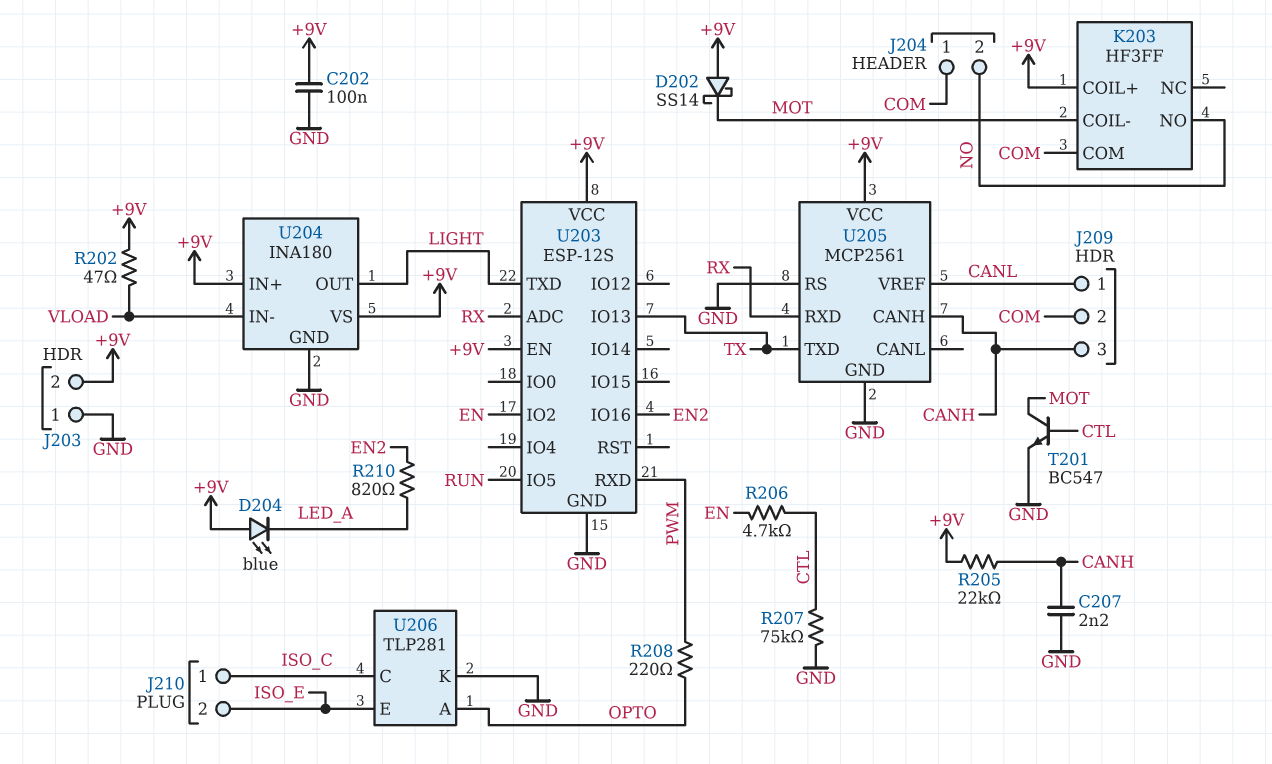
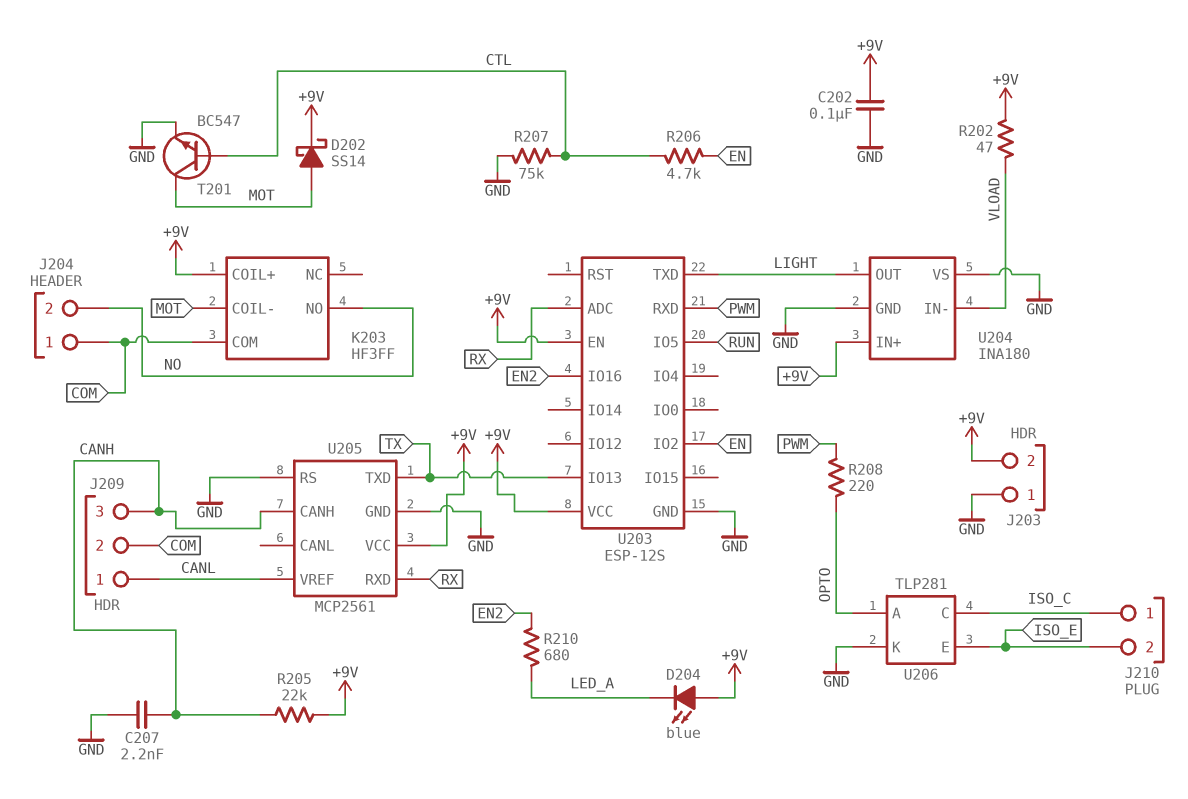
D202: schottky SS14 (A +9V, K MOT) -> schottky SS14 (A MOT, K +9V)
R210: 820 (EN2, LED_A) -> 680 (EN2, LED_A)
U204 pin VS: +9V -> GND

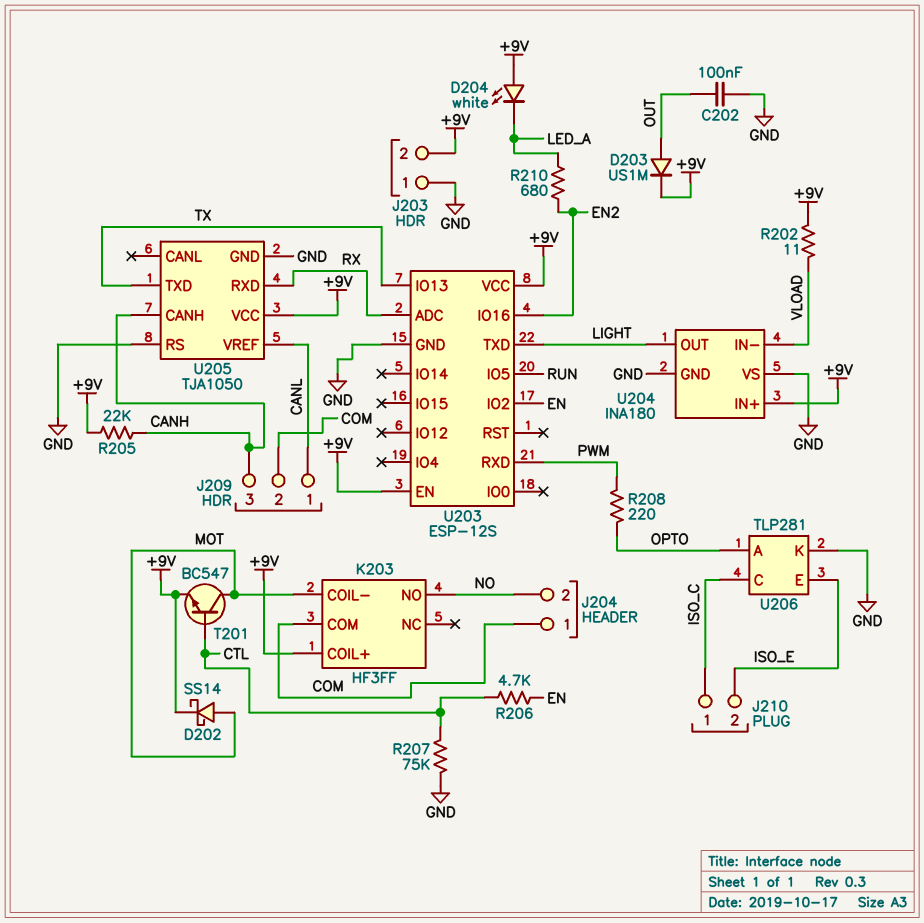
C202: 100nF (+9V, GND) -> 100nF (GND, OUT)
C207: 2.2nF (CANH, GND) -> none
D203: none -> diode US1M (A OUT, K +9V)
D204: LED blue (A +9V, K LED_A) -> LED white (A +9V, K LED_A)
R202: 47 (+9V, VLOAD) -> 11 (+9V, VLOAD)
T201: NPN BC547 (B CTL, C MOT, E GND) -> NPN BC547 (B CTL, C MOT, E +9V)
U205: MCP2561 -> TJA1050

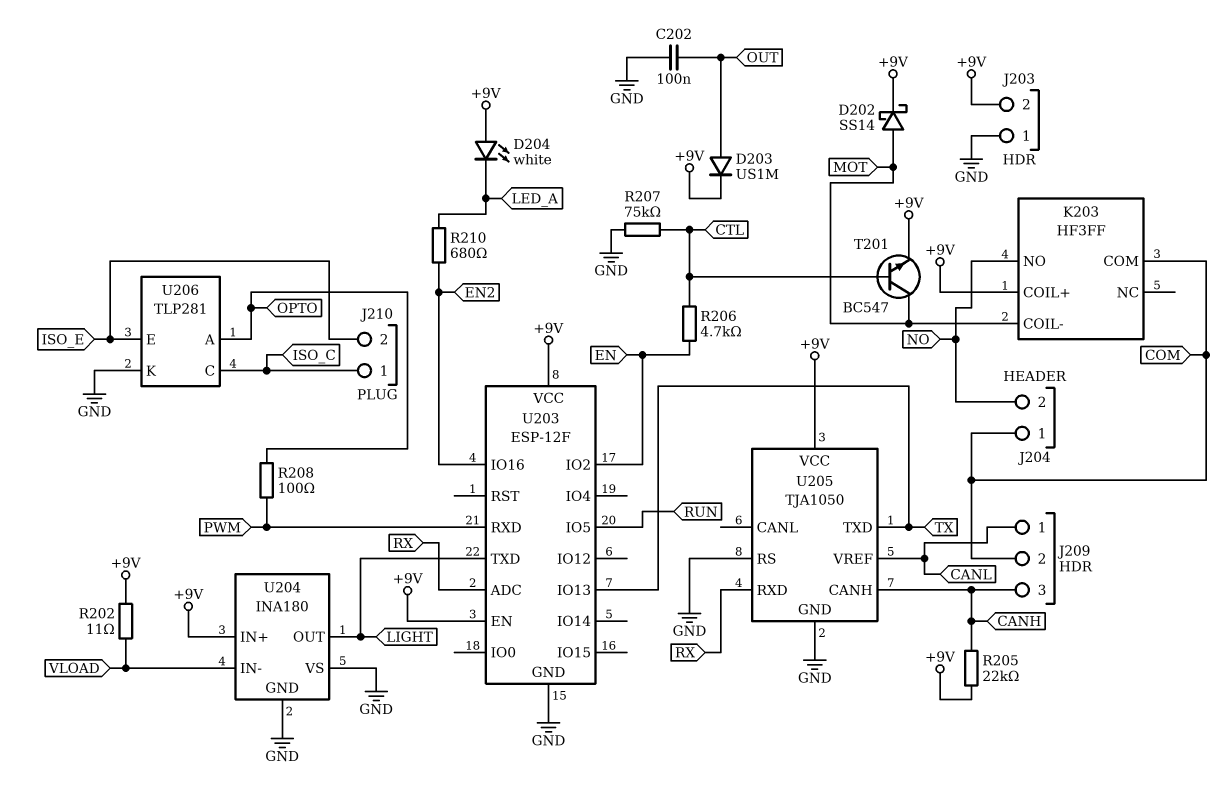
R208: 220 (OPTO, PWM) -> 100 (OPTO, PWM)
U203: ESP-12S -> ESP-12F

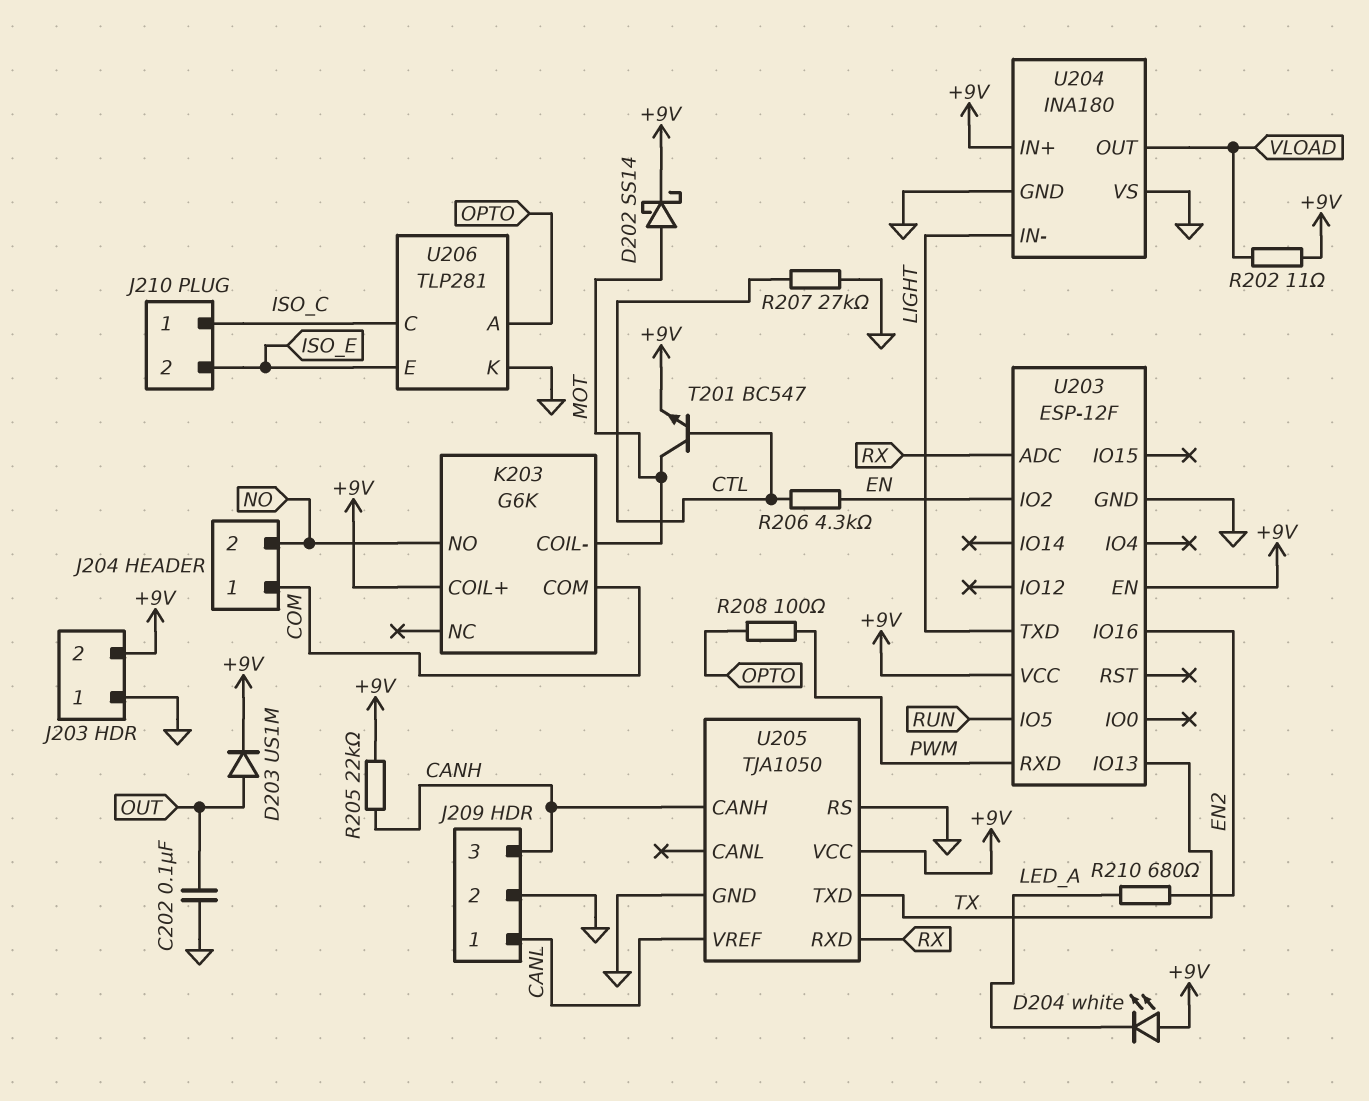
J209 pin 2: COM -> GND
K203: HF3FF -> G6K
R206: 4.7k (CTL, EN) -> 4.3k (CTL, EN)
R207: 75k (CTL, GND) -> 27k (CTL, GND)
U204 pin IN-: VLOAD -> LIGHT
U204 pin OUT: LIGHT -> VLOAD

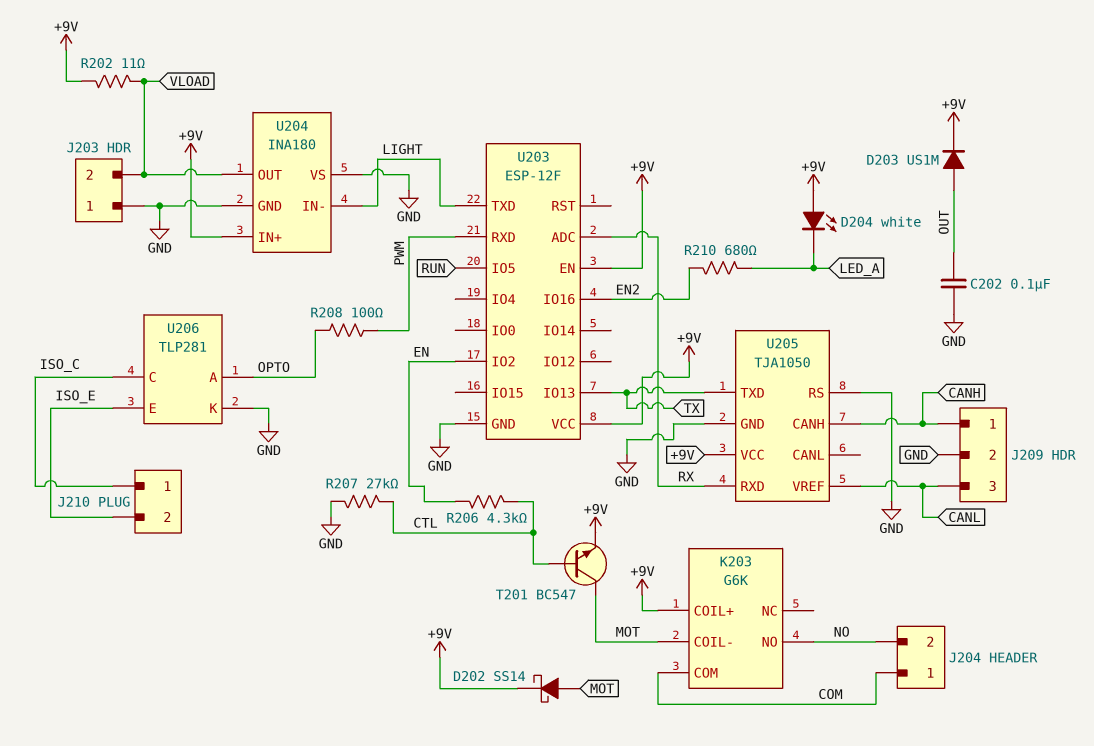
J203 pin 2: +9V -> VLOAD
J209 pin 1: CANL -> CANH
J209 pin 3: CANH -> CANL
R205: 22k (+9V, CANH) -> none

